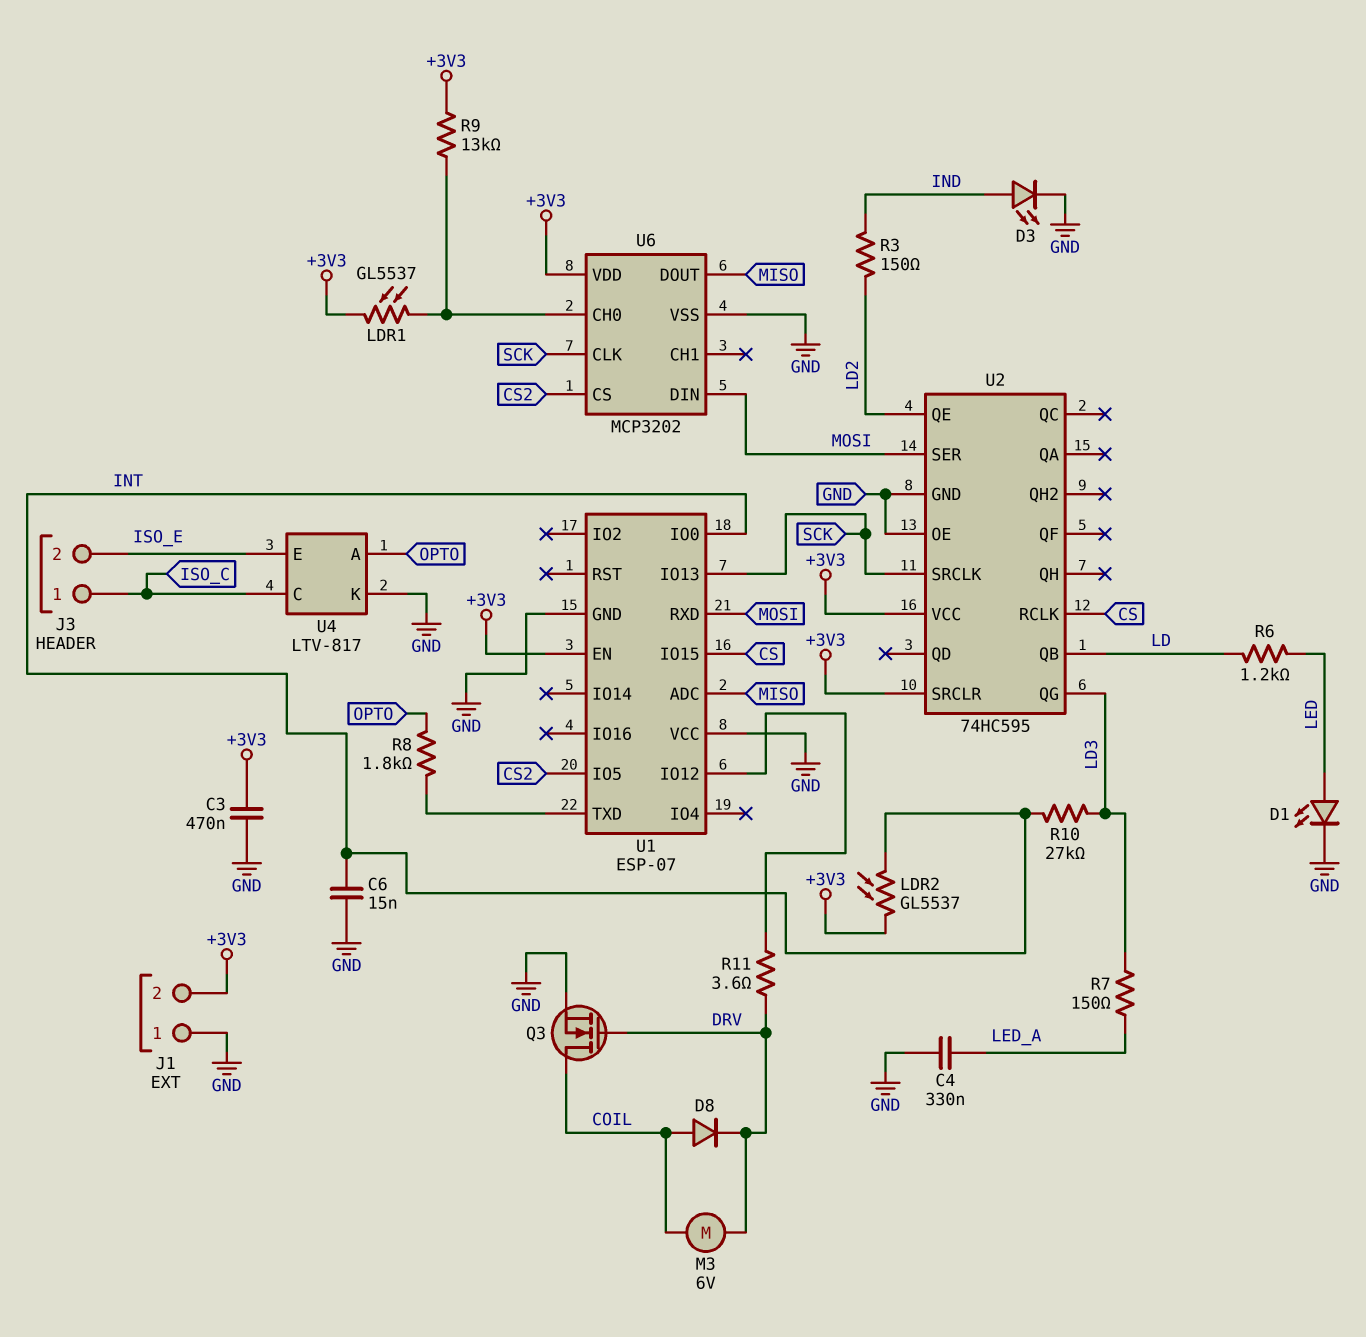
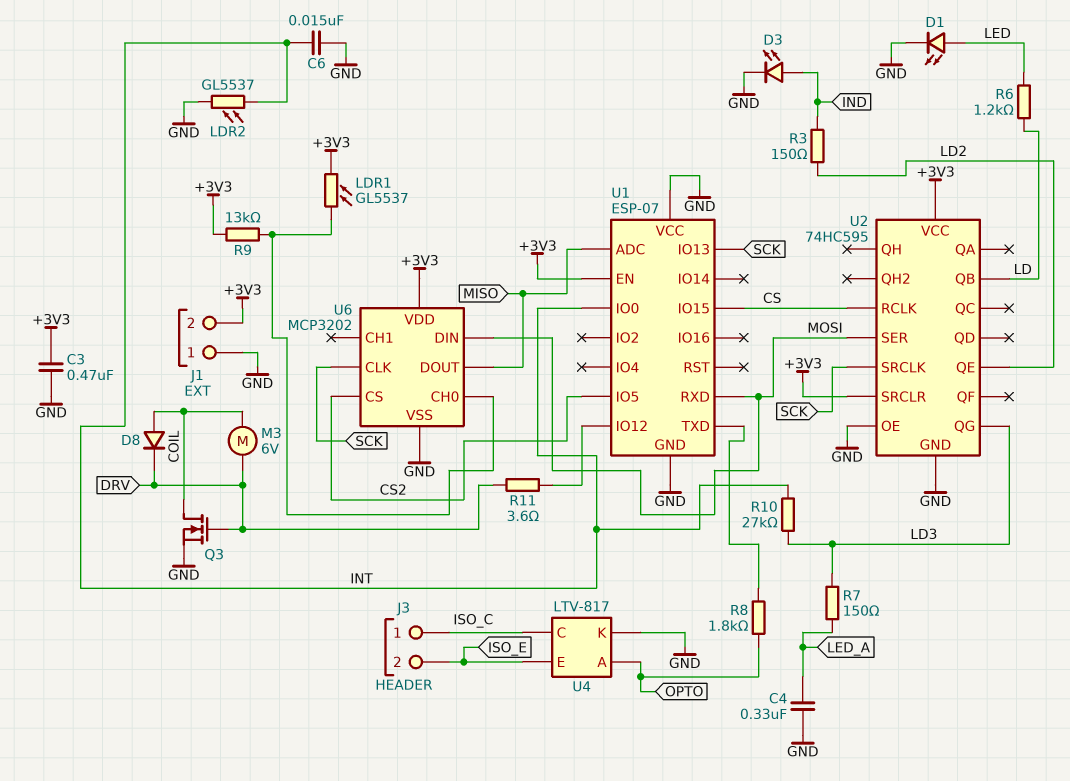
LDR2: GL5537 (+3V3, INT) -> GL5537 (GND, INT)

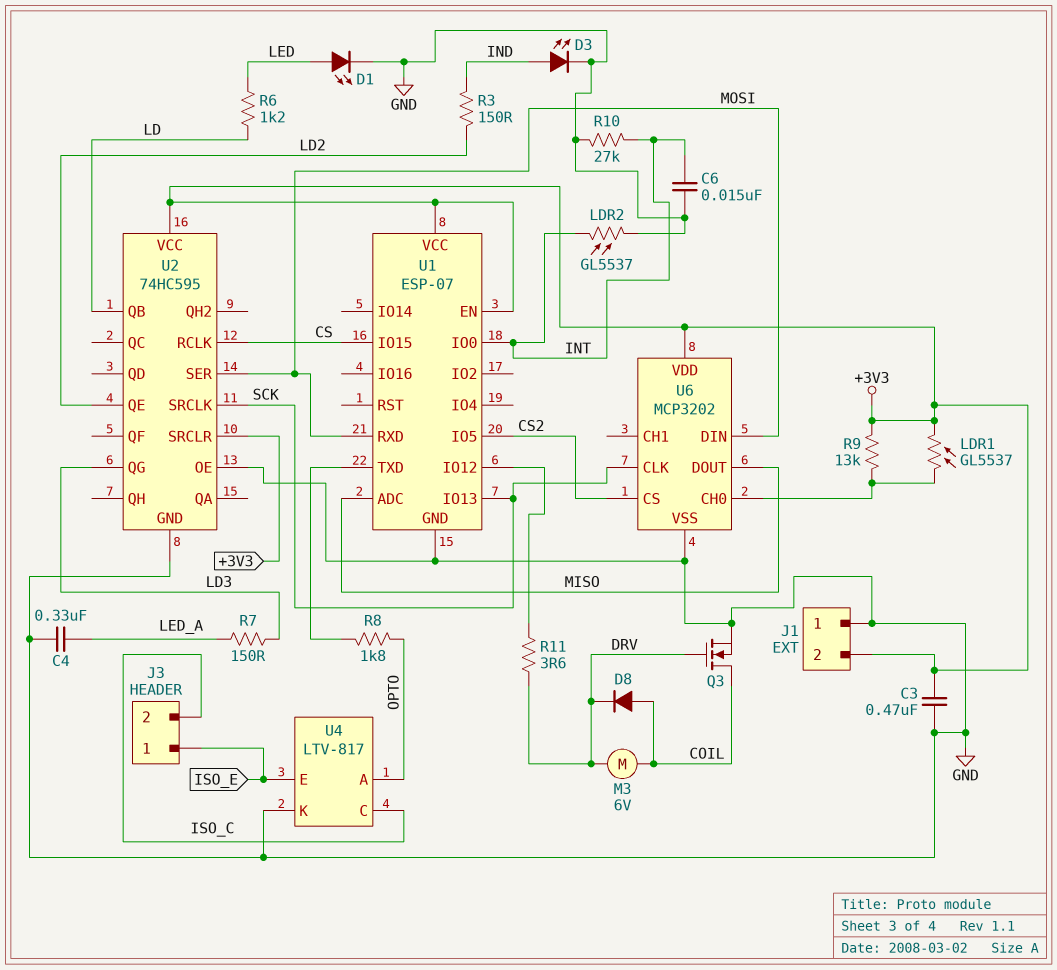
J3 pin 1: ISO_C -> ISO_E
J3 pin 2: ISO_E -> ISO_C
R10: 27k (INT, LD3) -> 27k (GND, INT)
U1 pin VCC: GND -> +3V3

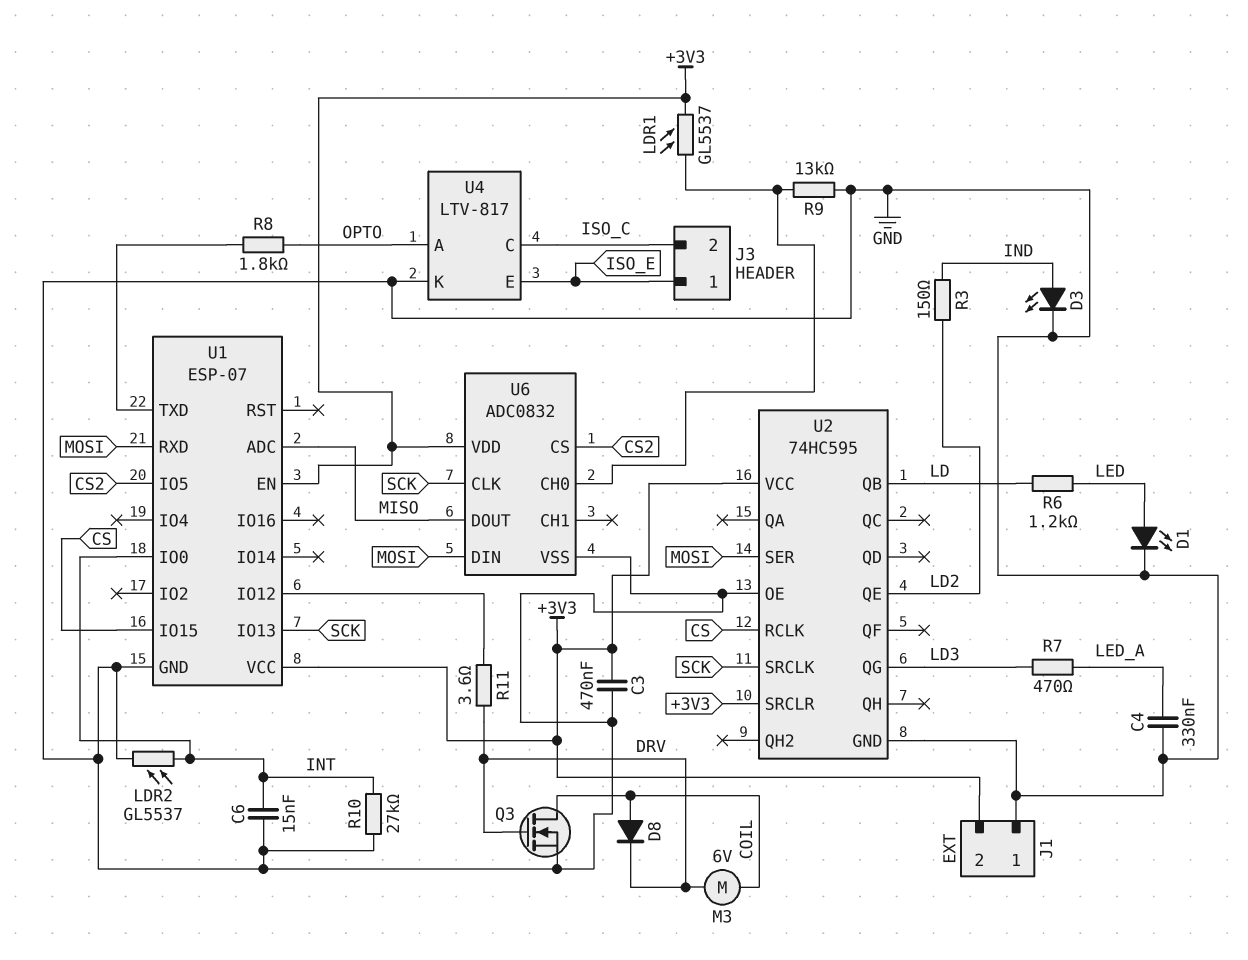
R7: 150 (LD3, LED_A) -> 470 (LD3, LED_A)
R9: 13k (+3V3, U6/CH0) -> 13k (GND, U6/CH0)
U6: MCP3202 -> ADC0832

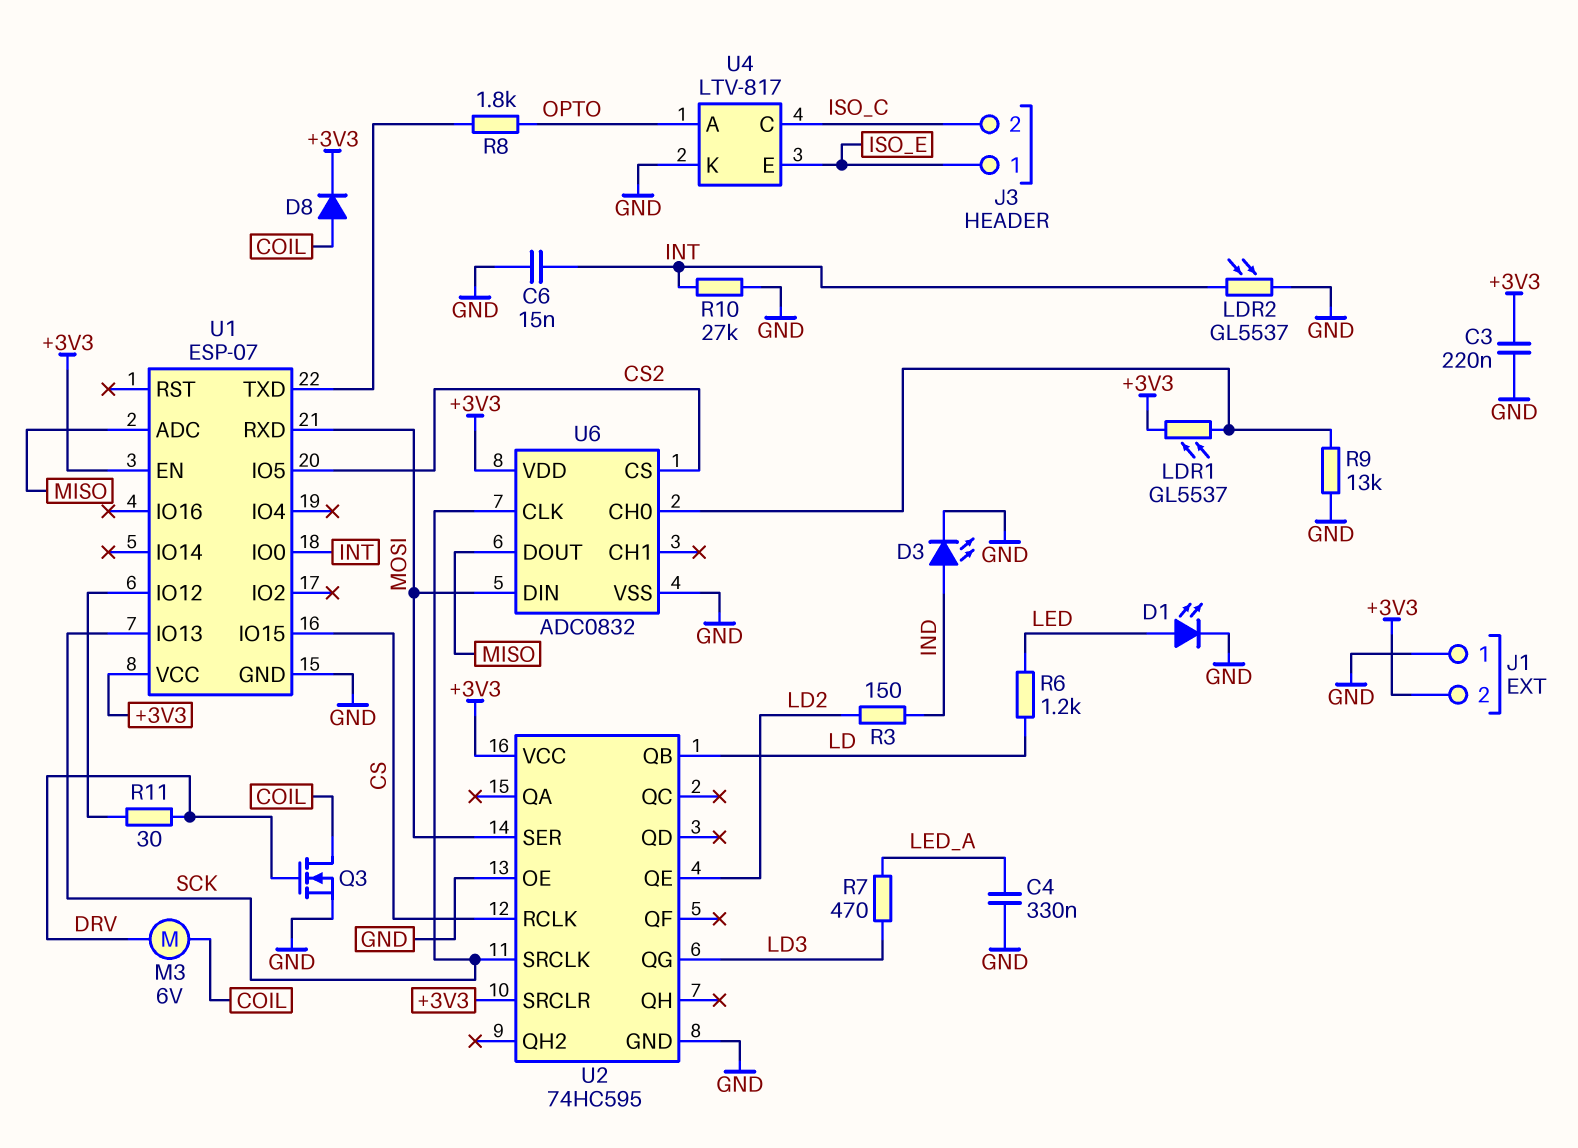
C3: 470nF (+3V3, GND) -> 220nF (+3V3, GND)
D8: diode (A COIL, K DRV) -> diode (A COIL, K +3V3)
R11: 3.6 (DRV, U1/IO12) -> 30 (DRV, U1/IO12)

